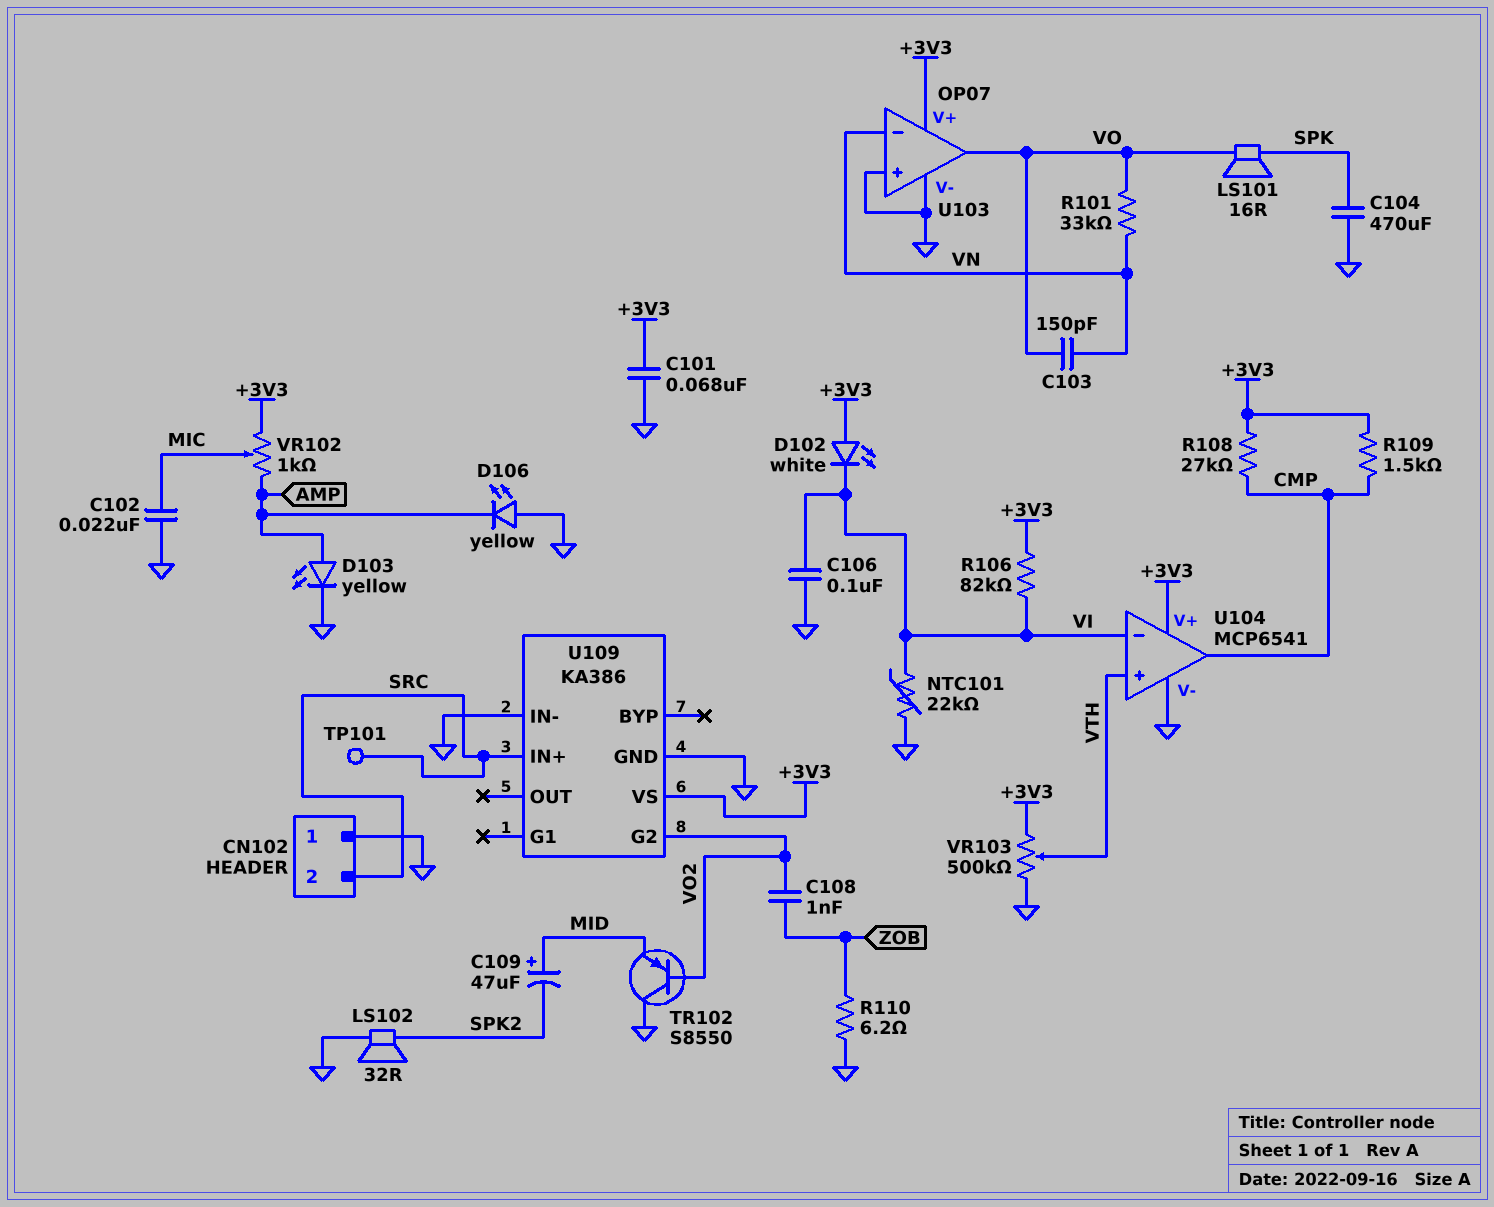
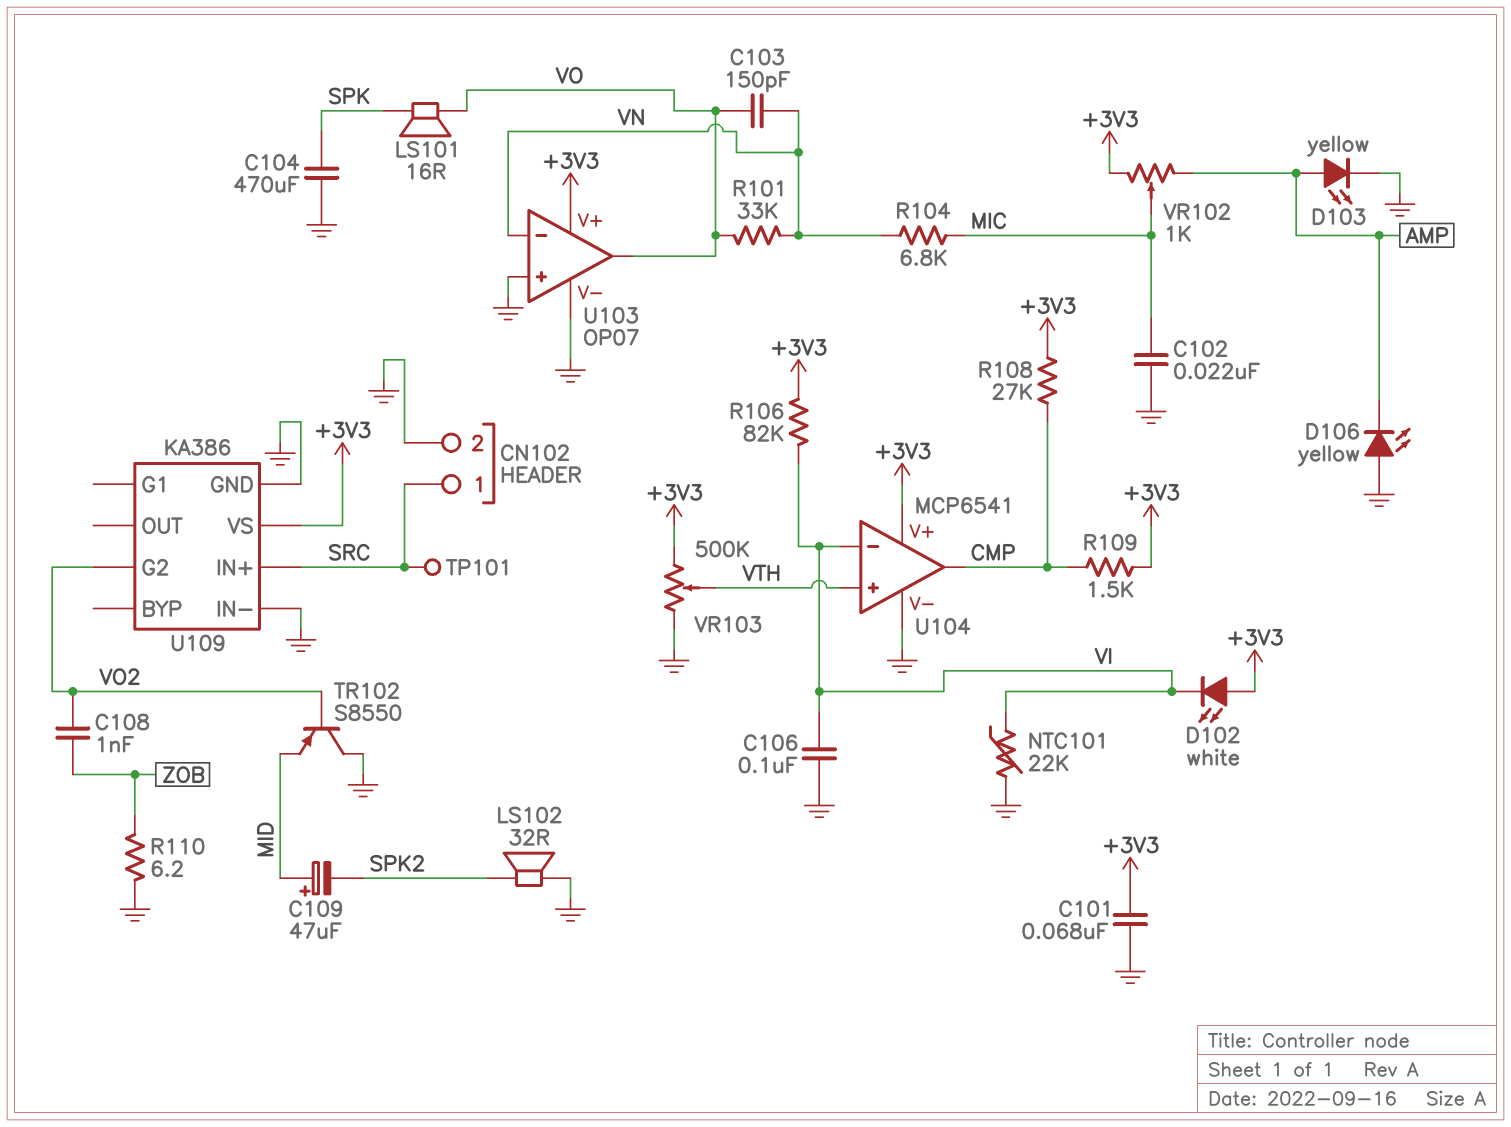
CN102 pin 1: GND -> SRC
CN102 pin 2: SRC -> GND
R104: none -> 6.8k (MIC, VN)

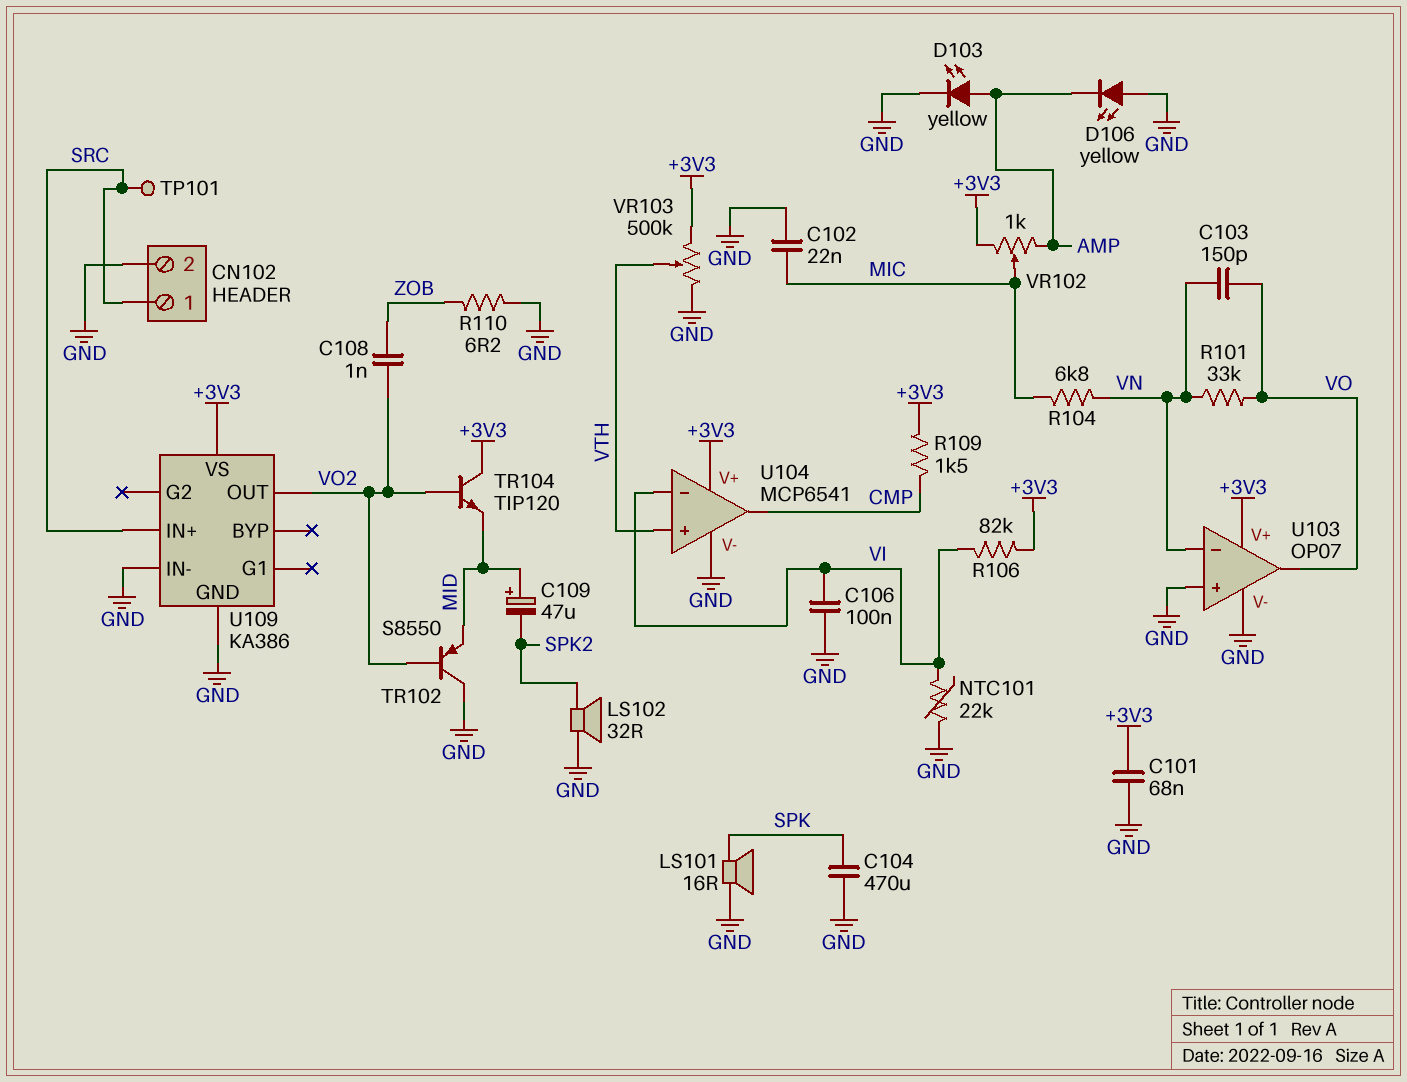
D102: LED white (A +3V3, K VI) -> none
LS101: speaker 16R (SPK, VO) -> speaker 16R (GND, SPK)
R108: 27k (+3V3, CMP) -> none
TR104: none -> NPN TIP120 (B VO2, C +3V3, E MID)
U109 pin G2: VO2 -> none
U109 pin OUT: none -> VO2

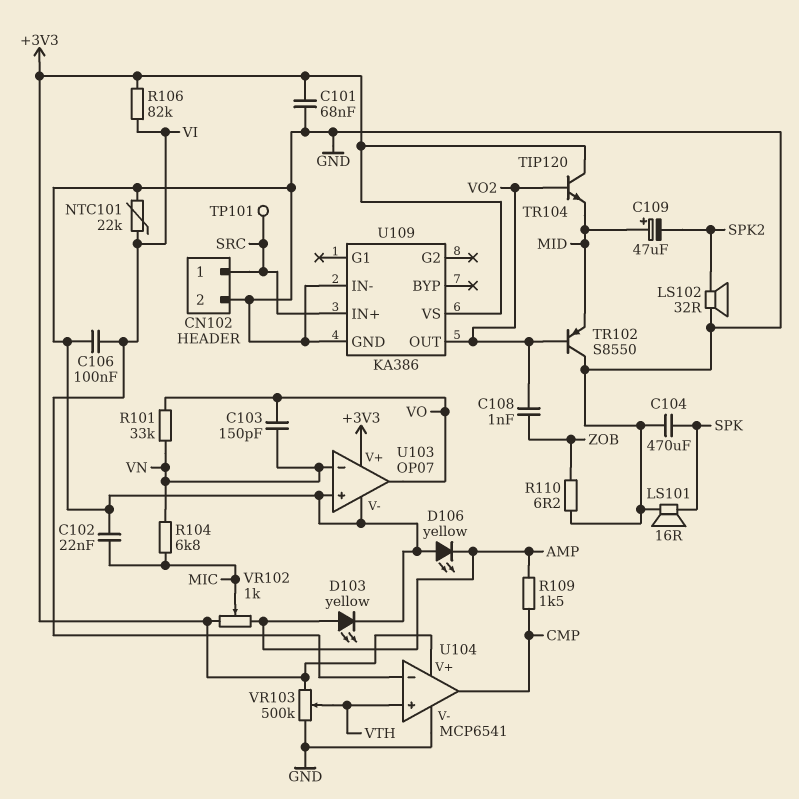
R109: 1.5k (+3V3, CMP) -> 1.5k (AMP, CMP)

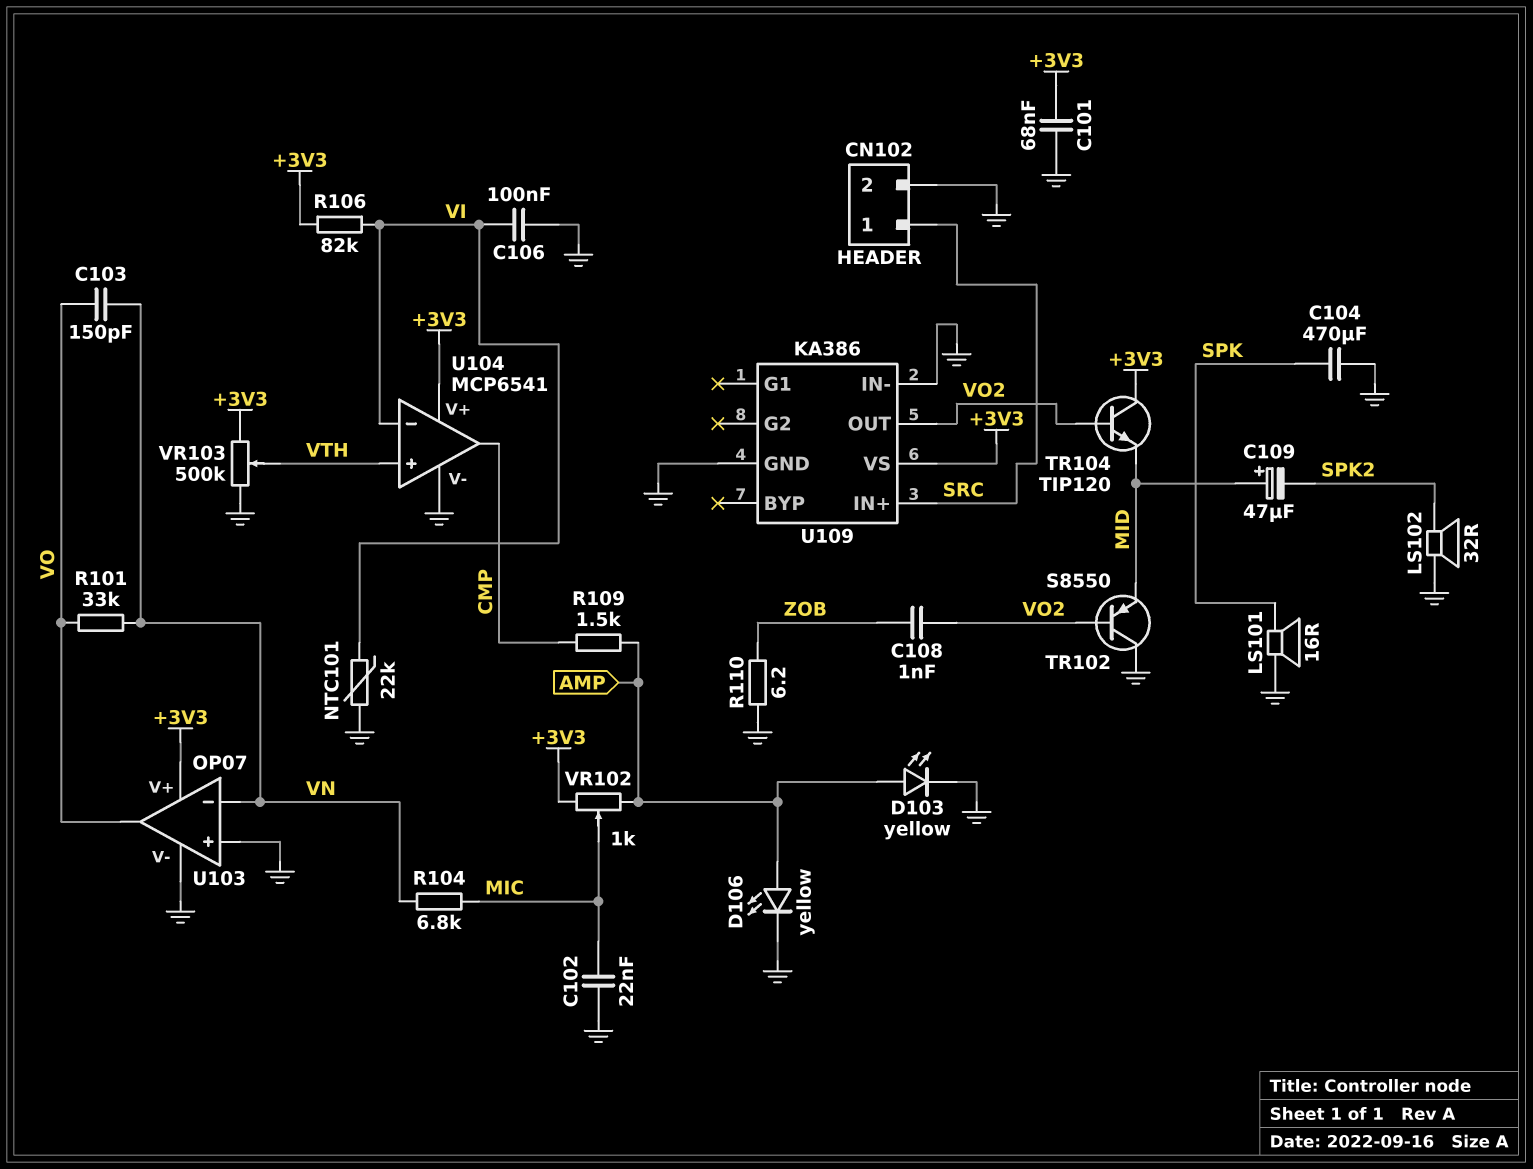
D106: LED yellow (A GND, K AMP) -> LED yellow (A AMP, K GND)
TP101: test point (SRC) -> none

